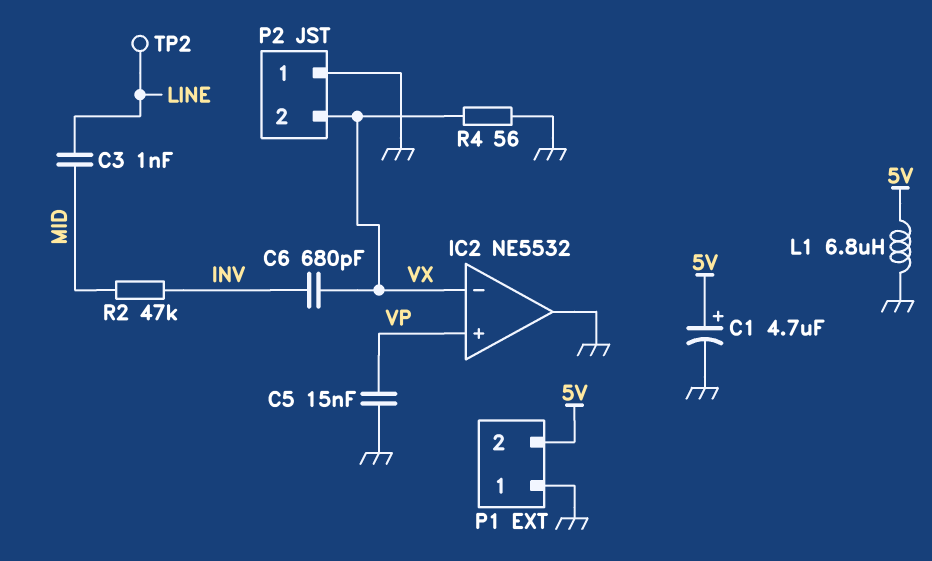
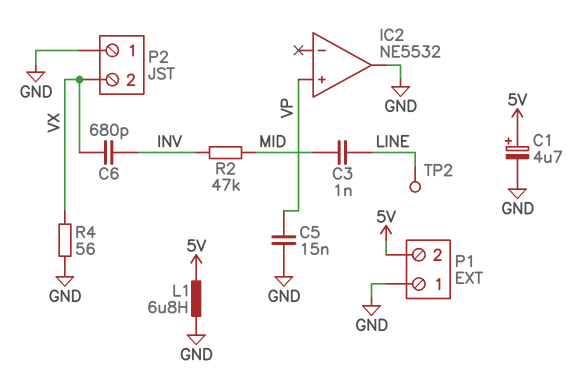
IC2 pin in-: VX -> none

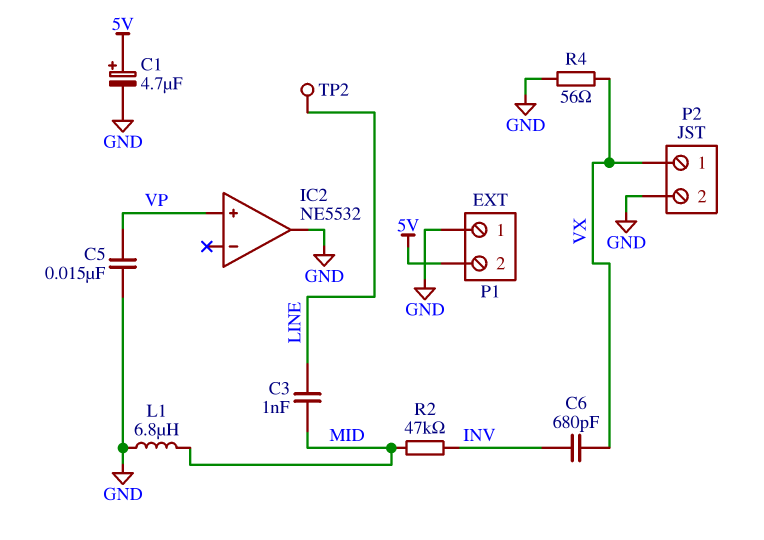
L1: 6.8uH (5V, GND) -> 6.8uH (GND, MID)
P2 pin 1: GND -> VX
P2 pin 2: VX -> GND

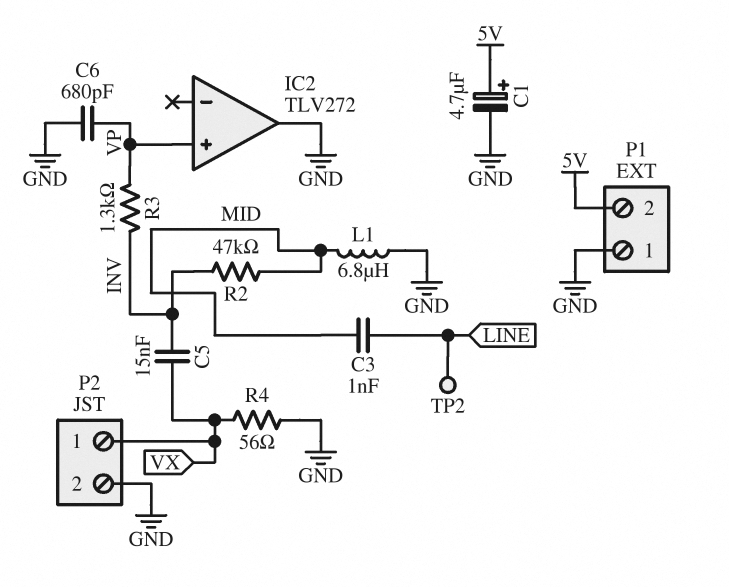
C5: 15nF (GND, VP) -> 15nF (INV, VX)
C6: 680pF (INV, VX) -> 680pF (GND, VP)
IC2: NE5532 -> TLV272
R3: none -> 1.3k (INV, VP)

